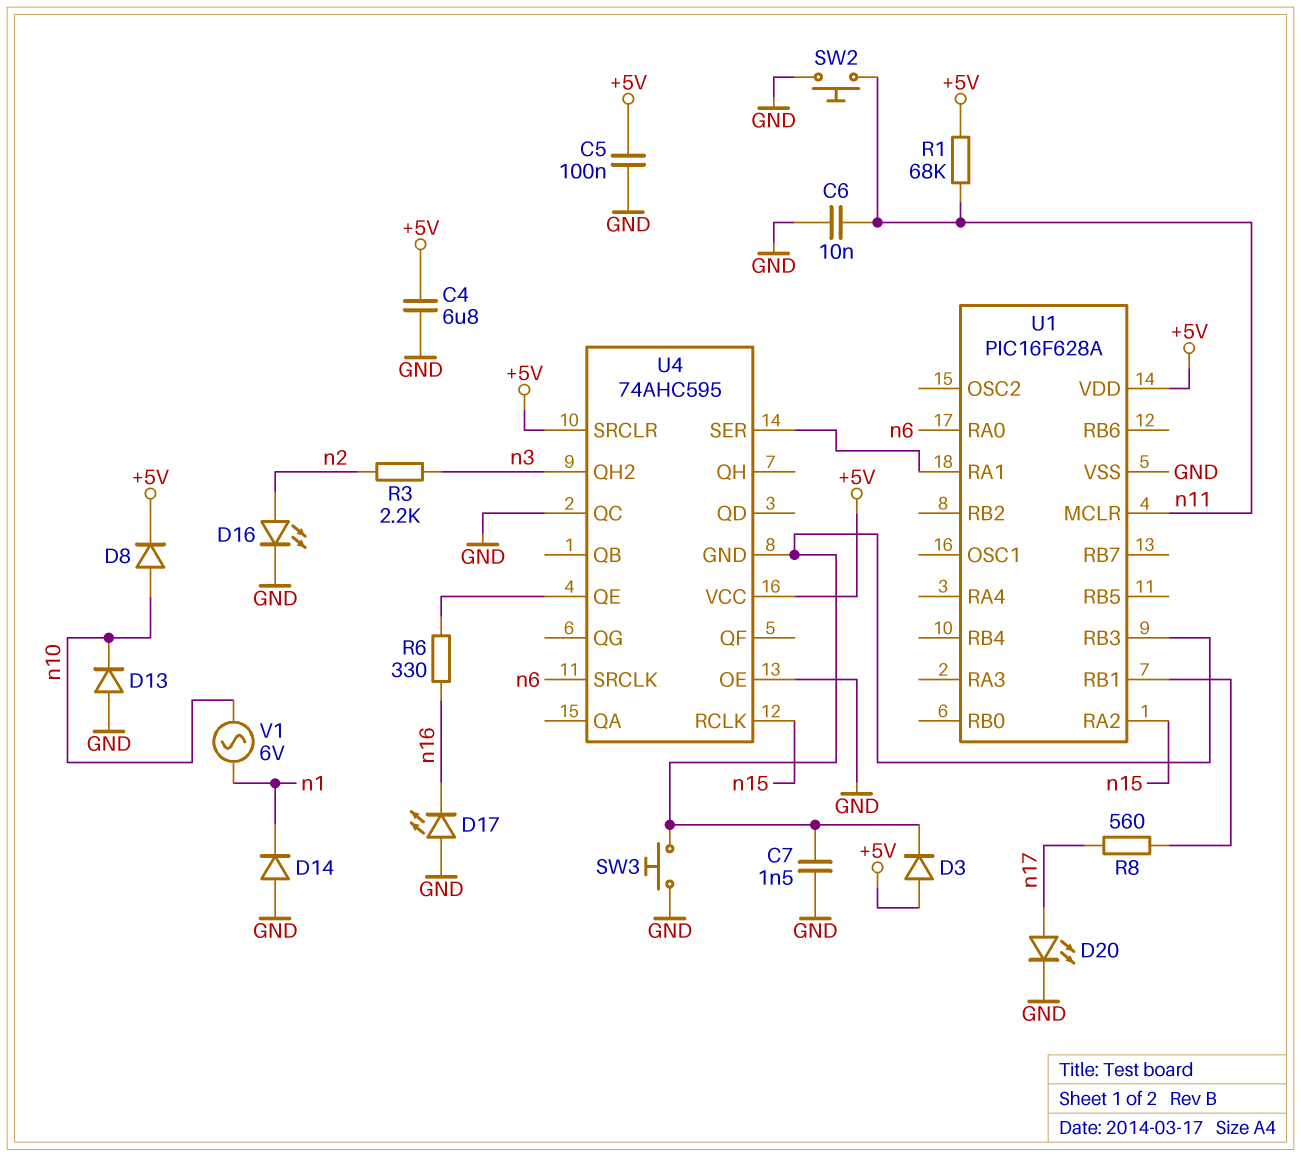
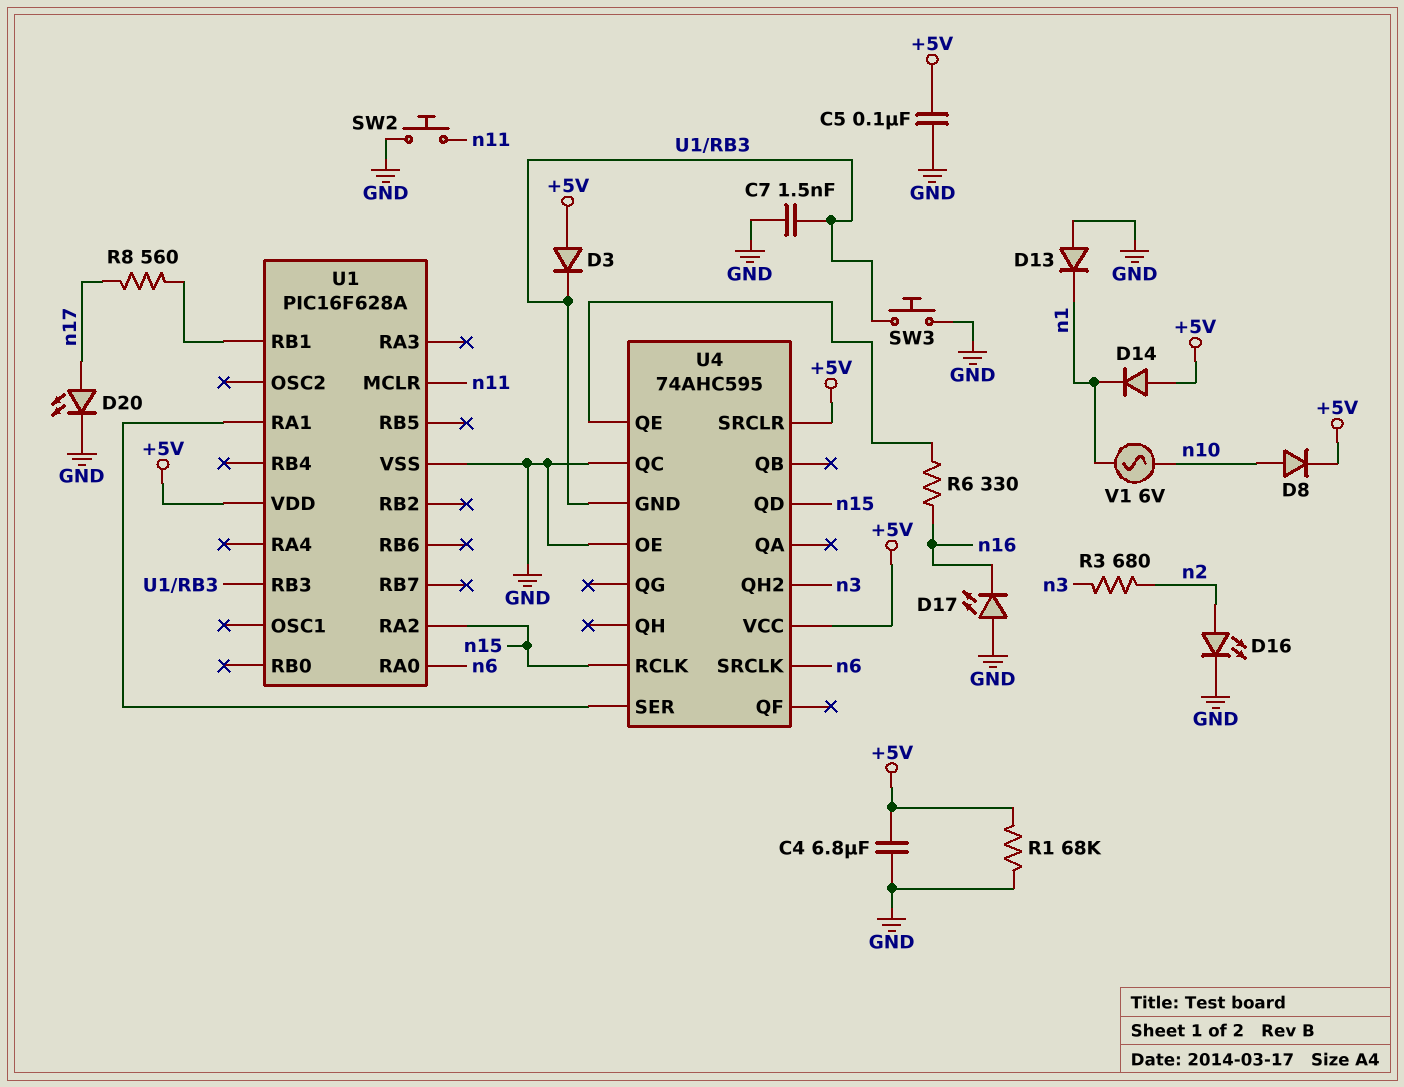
C6: 10nF (GND, n11) -> none
D13: diode (A GND, K n10) -> diode (A GND, K n1)
D14: diode (A GND, K n1) -> diode (A +5V, K n1)
R1: 68k (+5V, n11) -> 68k (+5V, GND)
R3: 2.2k (n2, n3) -> 680 (n2, n3)
U4 pin QD: none -> n15

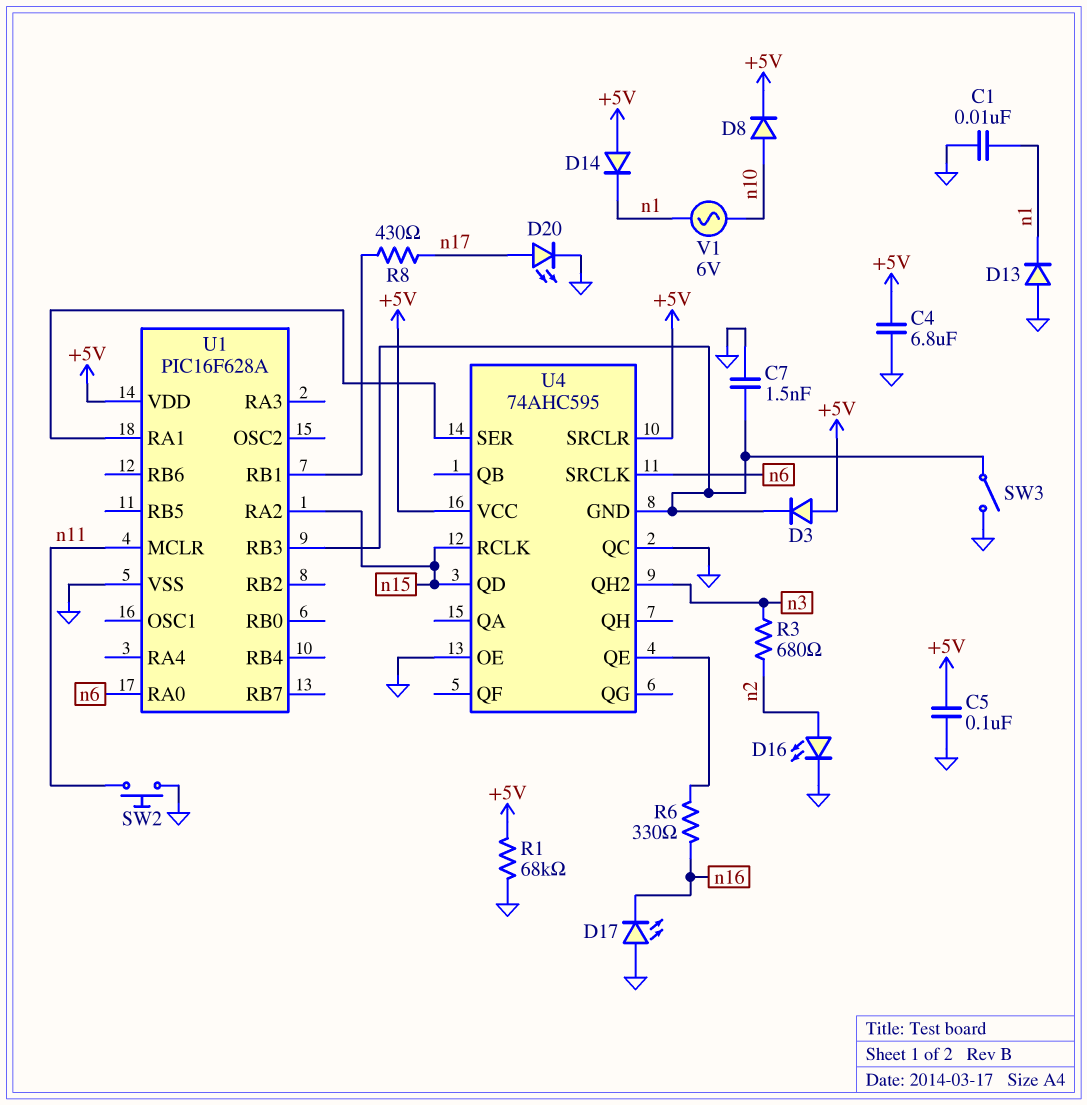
C1: none -> 10nF (GND, n1)
R8: 560 (U1/RB1, n17) -> 430 (U1/RB1, n17)
SW3: button (GND, U1/RB3) -> switch (GND, U1/RB3)

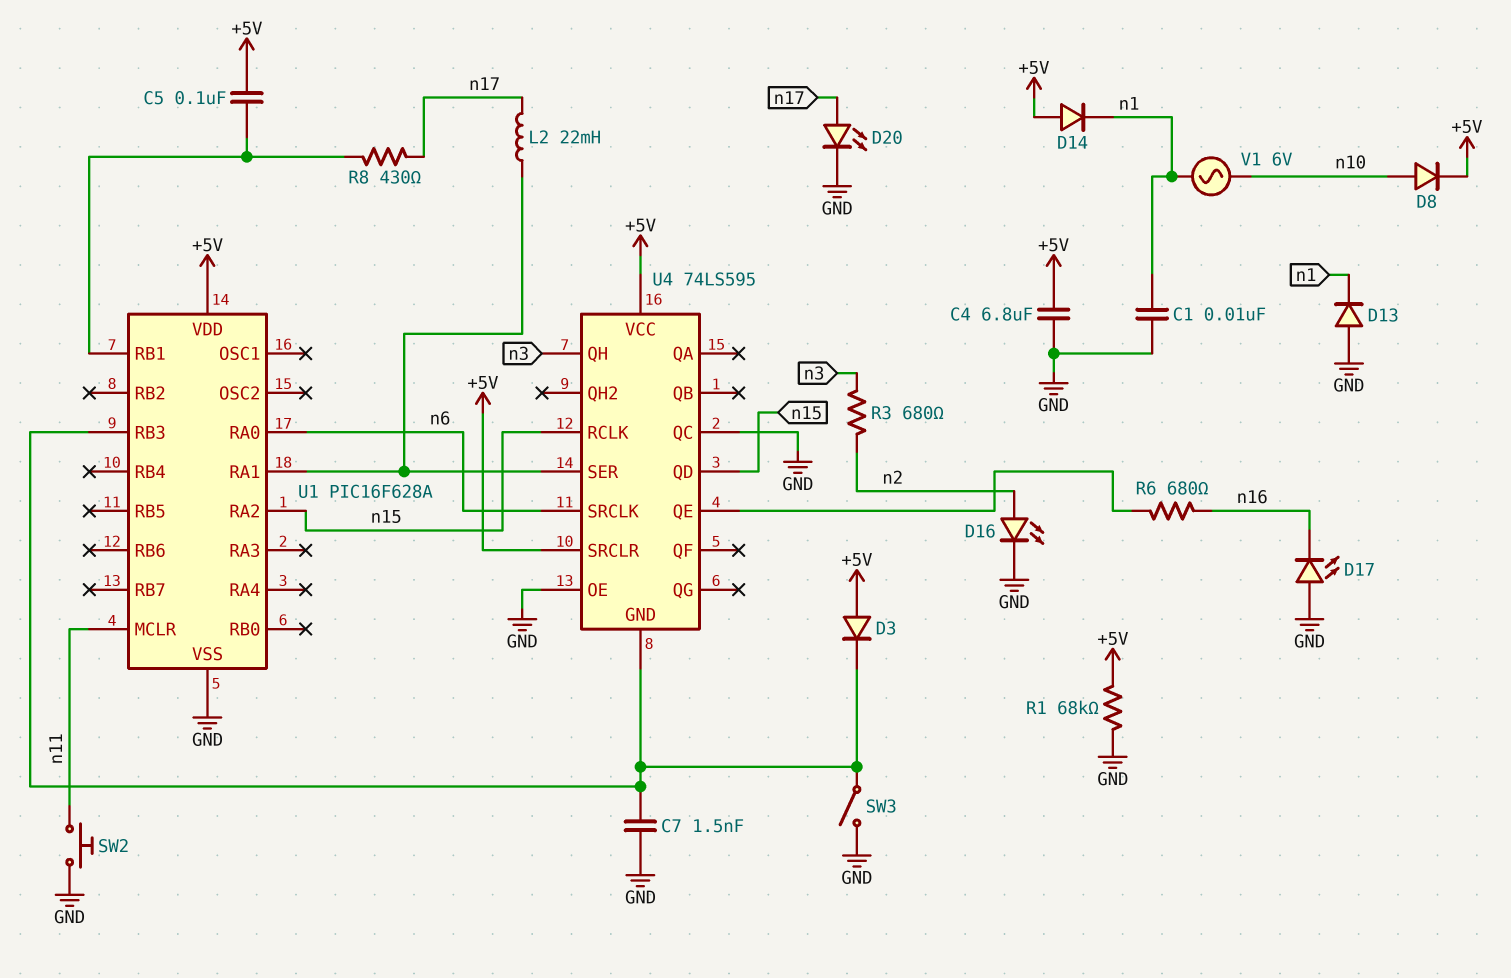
C5: 100nF (+5V, GND) -> 100nF (+5V, U1/RB1)
L2: none -> 22mH (U1/RA1, n17)
R6: 330 (U4/QE, n16) -> 680 (U4/QE, n16)
U4: 74AHC595 -> 74LS595
U4 pin QH: none -> n3
U4 pin QH2: n3 -> none

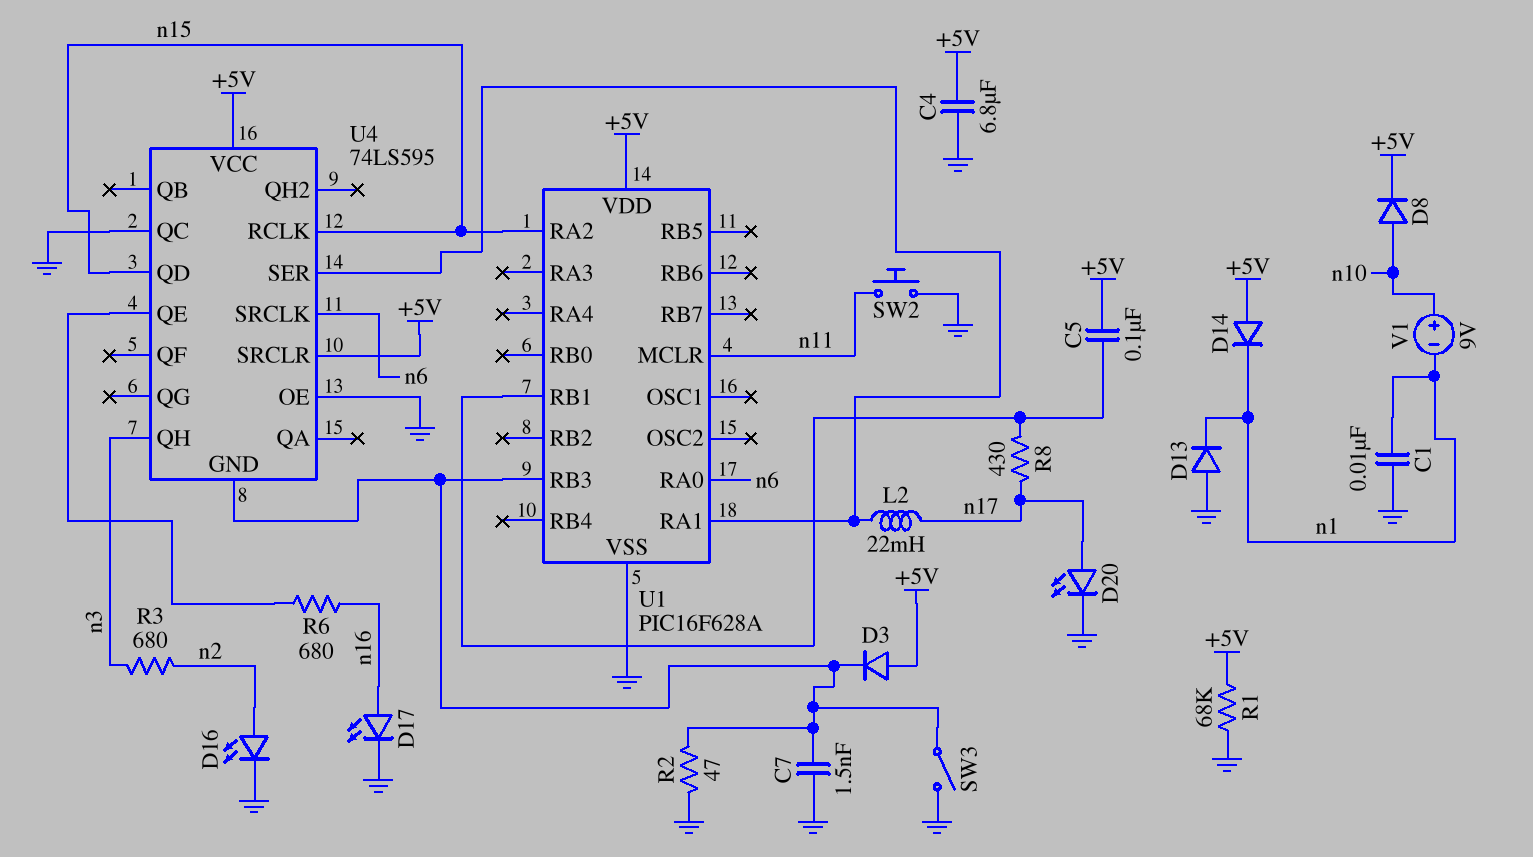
D17: LED (A GND, K n16) -> LED (A n16, K GND)
R2: none -> 47 (GND, U1/RB3)
V1: AC 6V (n1, n10) -> 9V (plus n10, minus n1)

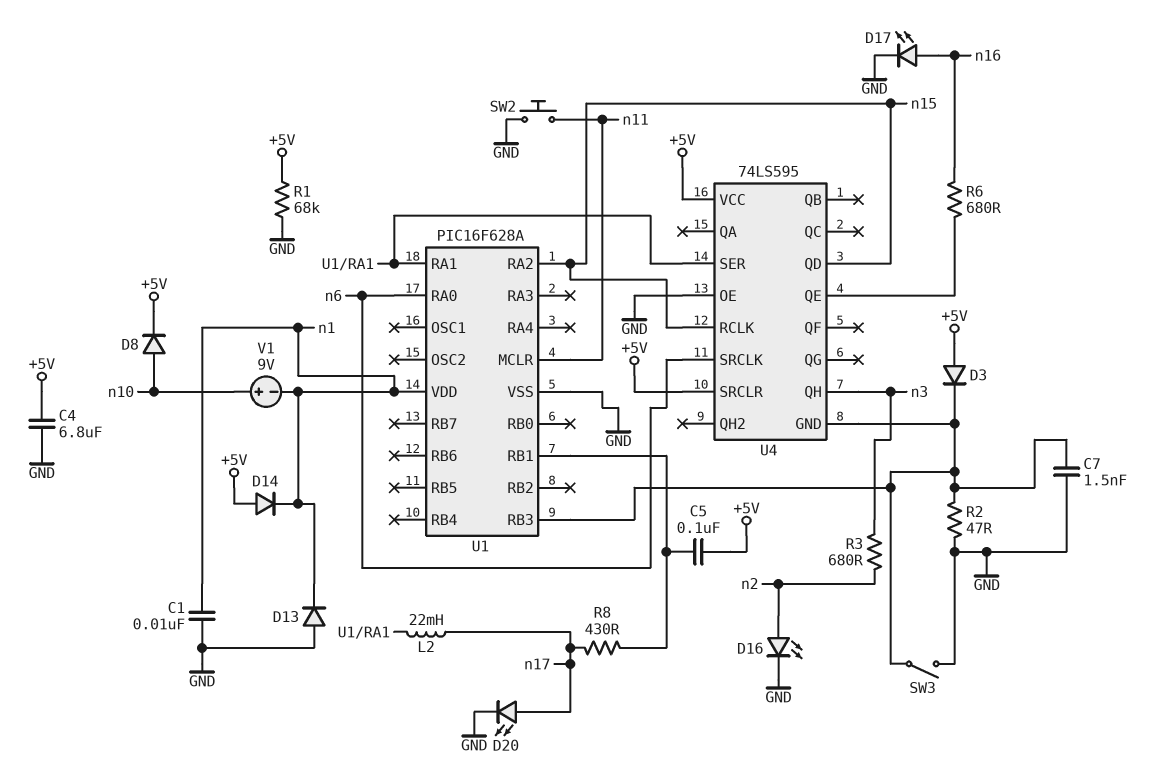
U1 pin VDD: +5V -> n1
U4 pin QC: GND -> none

